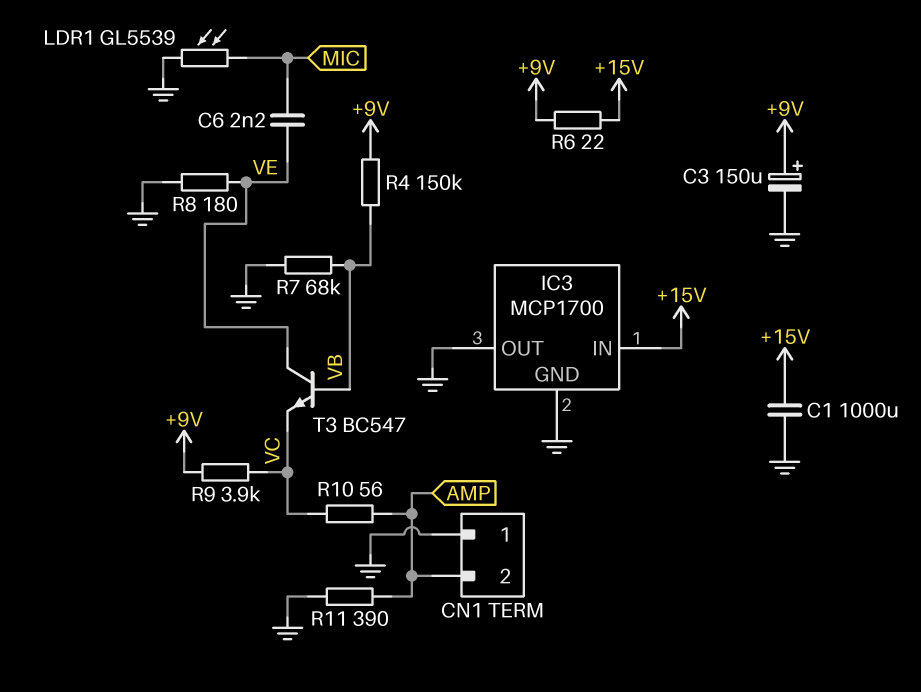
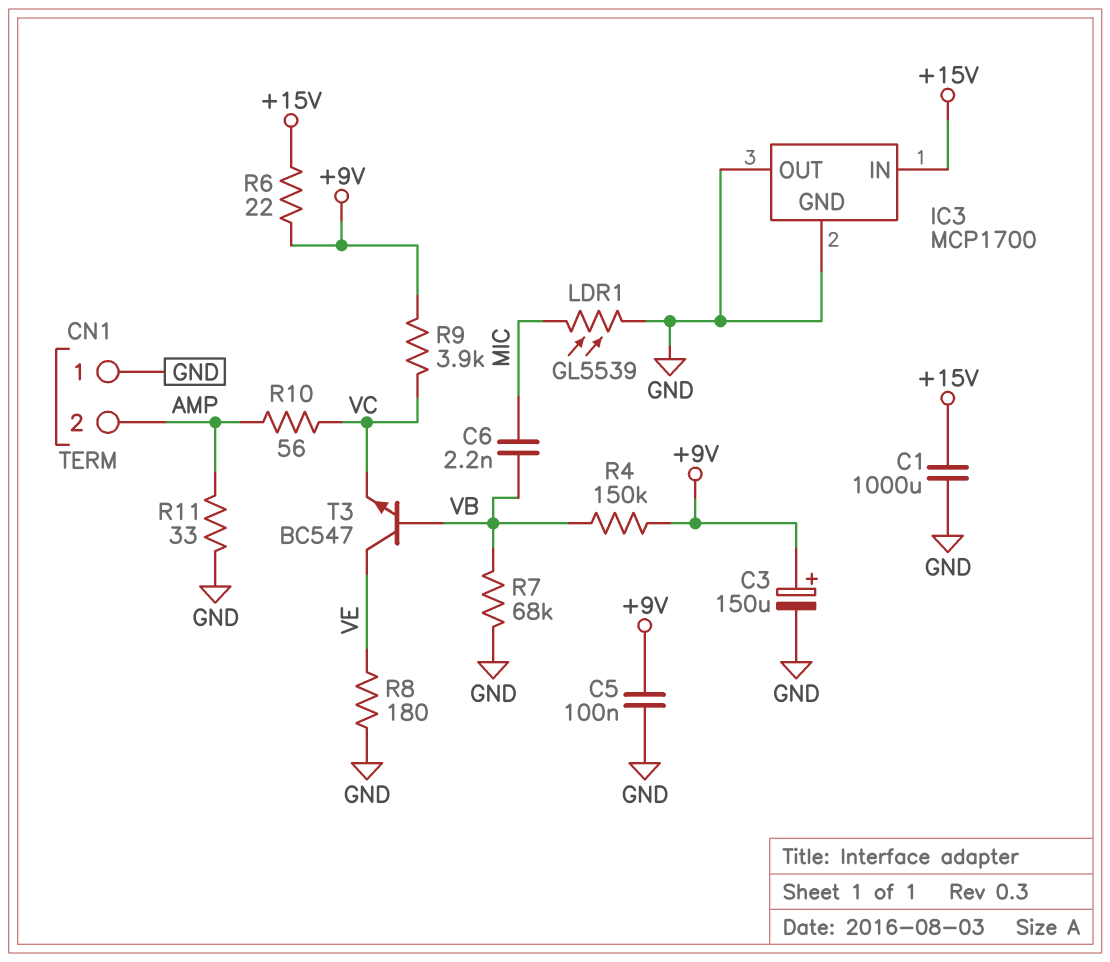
C5: none -> 100nF (+9V, GND)
C6: 2.2nF (MIC, VE) -> 2.2nF (MIC, VB)
R11: 390 (AMP, GND) -> 33 (AMP, GND)

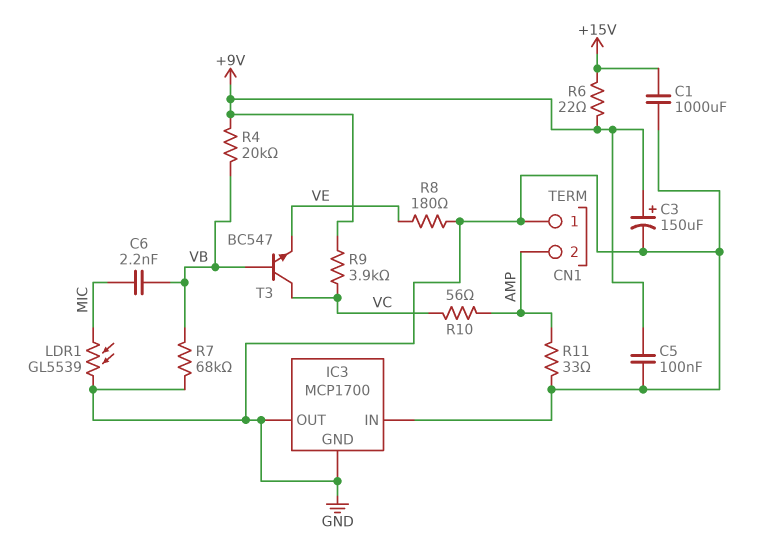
IC3 pin IN: +15V -> GND
R4: 150k (+9V, VB) -> 20k (+9V, VB)
T3: NPN BC547 (B VB, C VE, E VC) -> NPN BC547 (B VB, C VC, E VE)

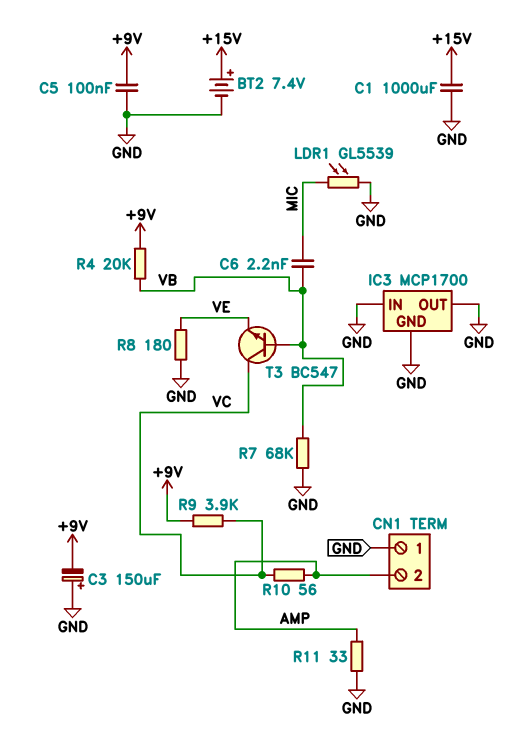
BT2: none -> 7.4V (plus +15V, minus GND)
C3: 150uF (plus +9V, minus GND) -> 150uF (plus GND, minus +9V)
R6: 22 (+9V, +15V) -> none

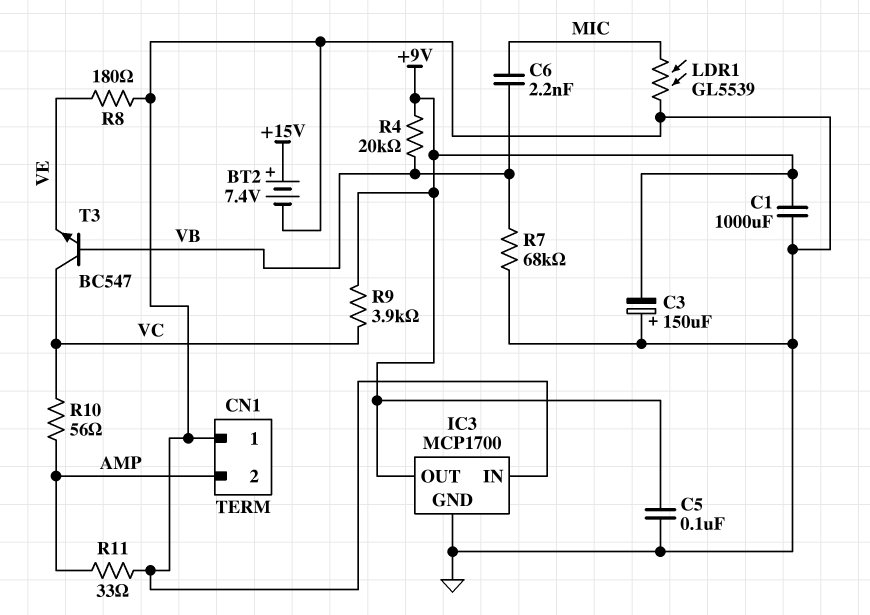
C1: 1000uF (+15V, GND) -> 1000uF (+9V, GND)
IC3 pin OUT: GND -> +9V

